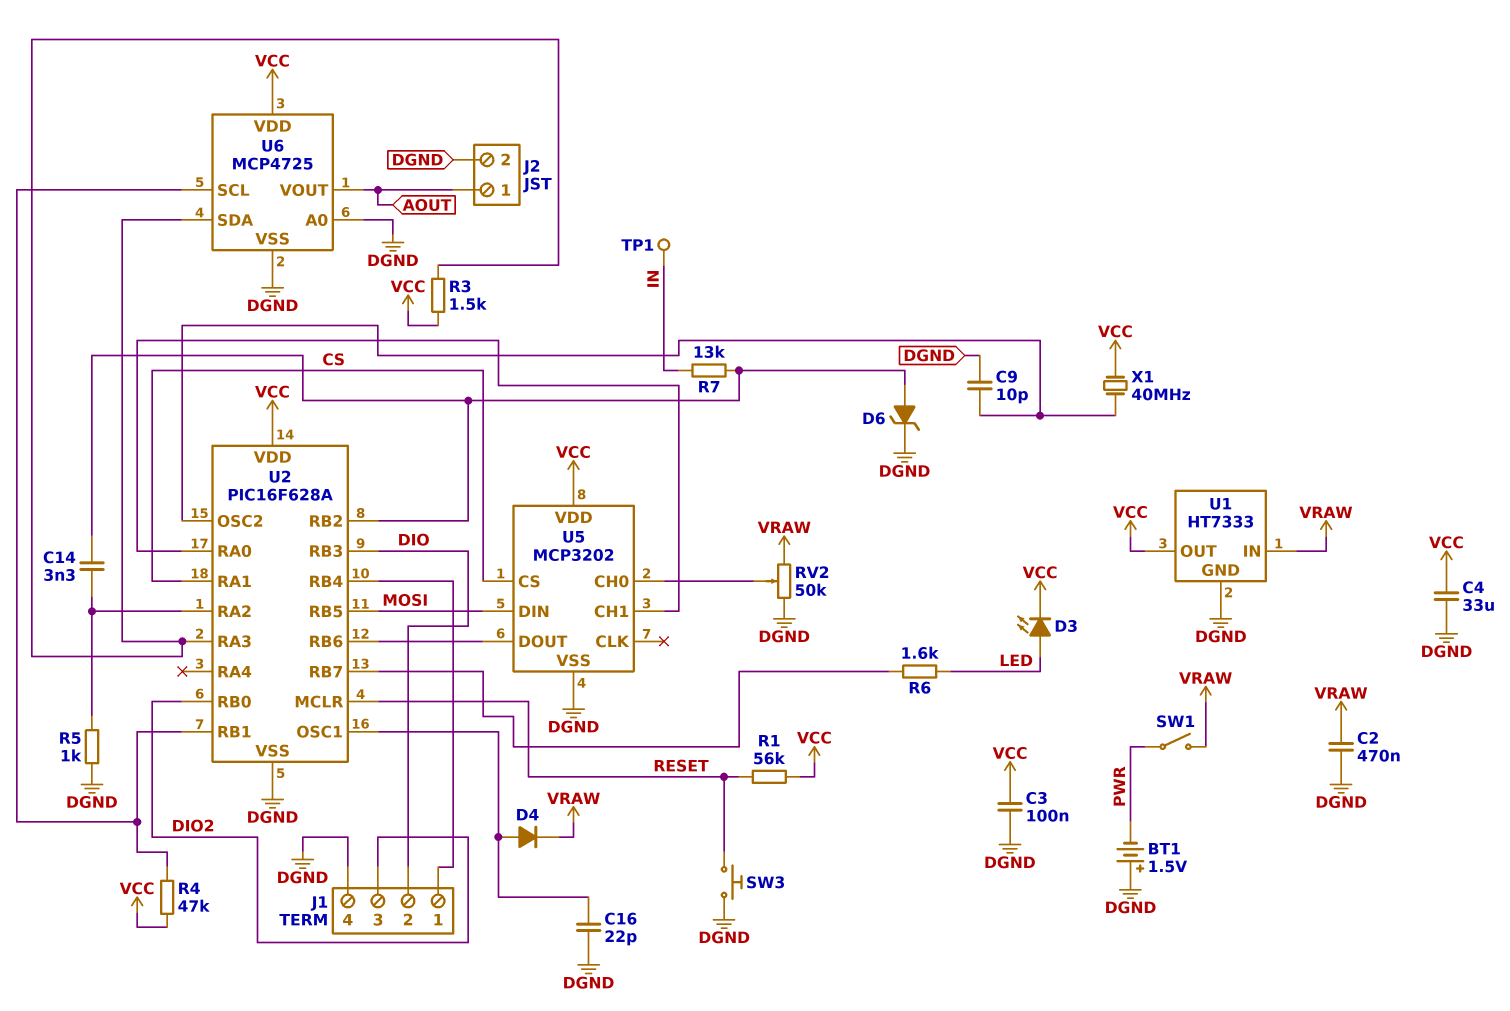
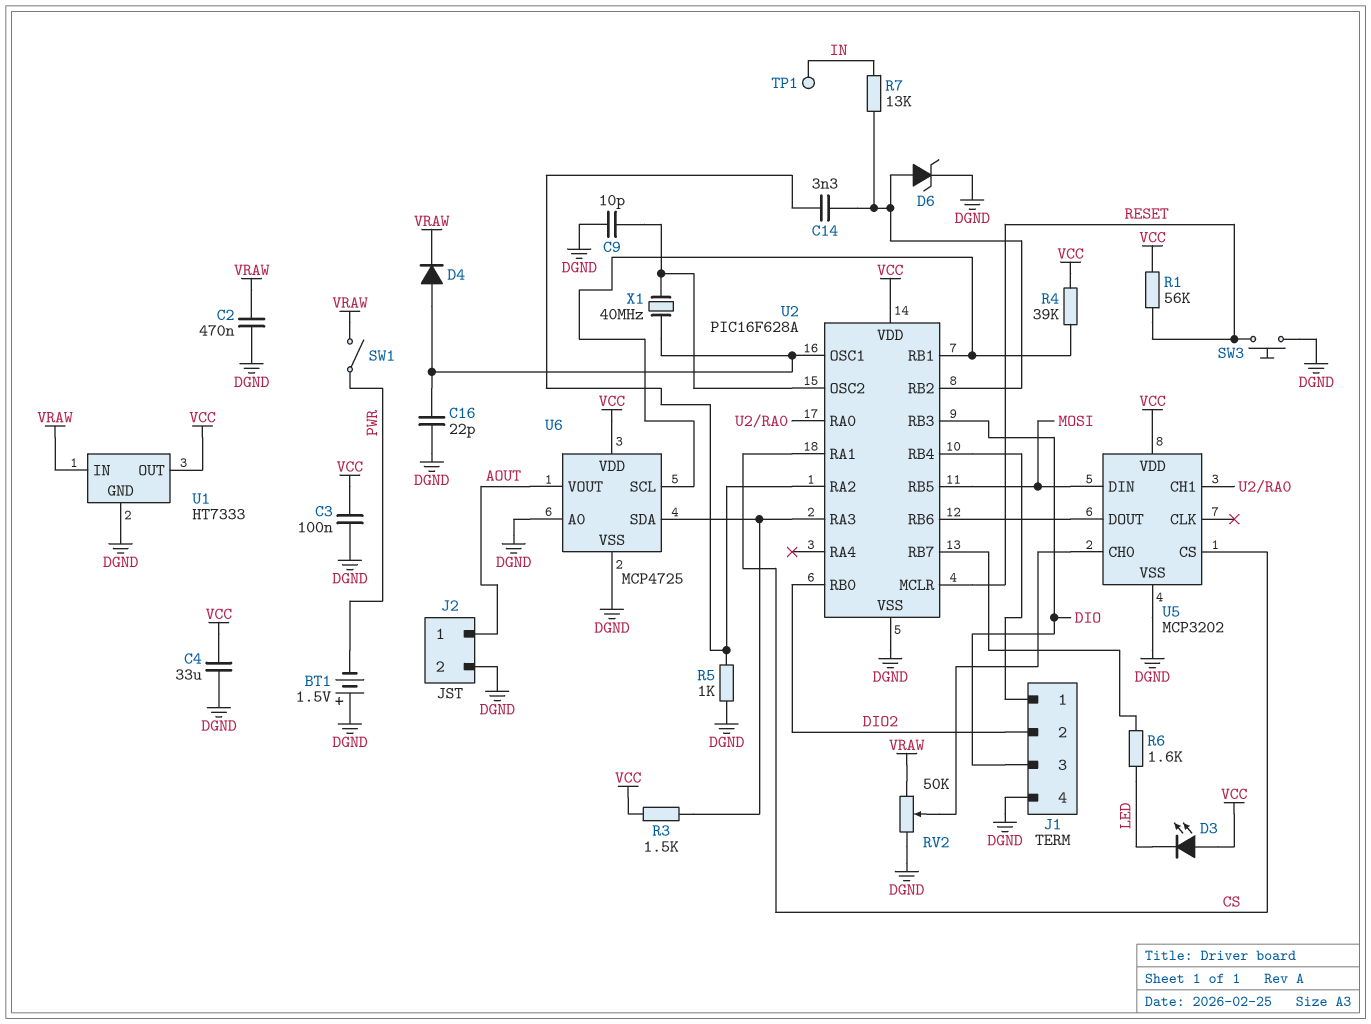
D3: LED (A LED, K VCC) -> LED (A VCC, K LED)
J1 pin 2: DIO -> DIO2
J1 pin 3: DIO2 -> DIO
R4: 47k (U2/RB1, VCC) -> 39k (U2/RB1, VCC)
X1: 40MHz (U2/OSC2, VCC) -> 40MHz (U2/OSC1, U2/OSC2)

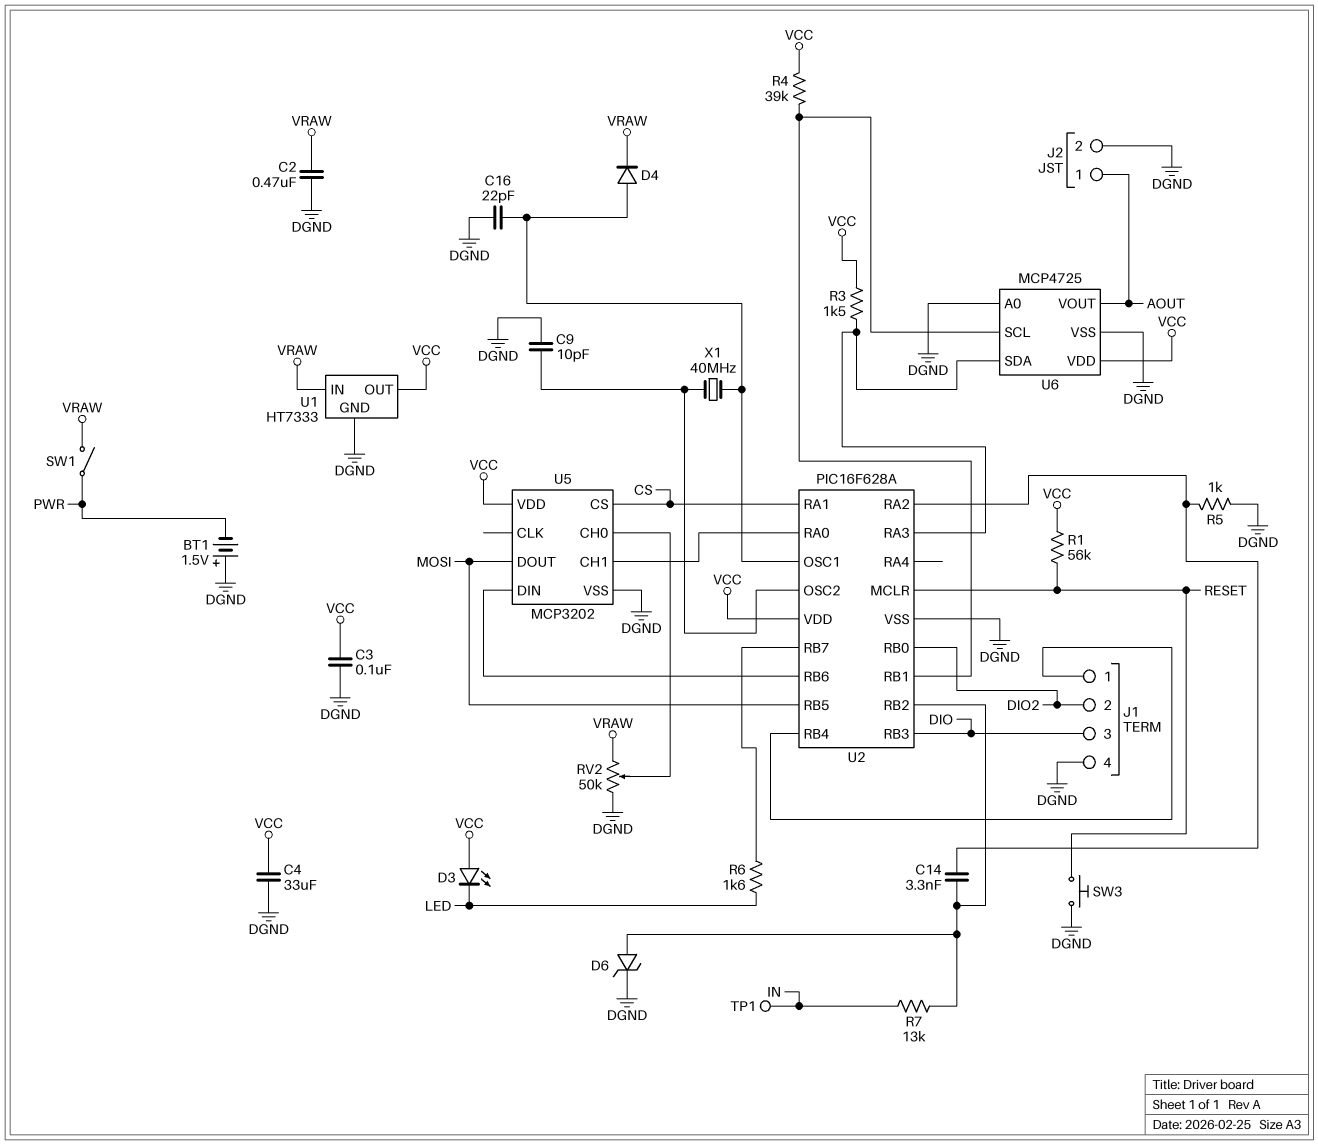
U5 pin DIN: MOSI -> U2/RB6
U5 pin DOUT: U2/RB6 -> MOSI

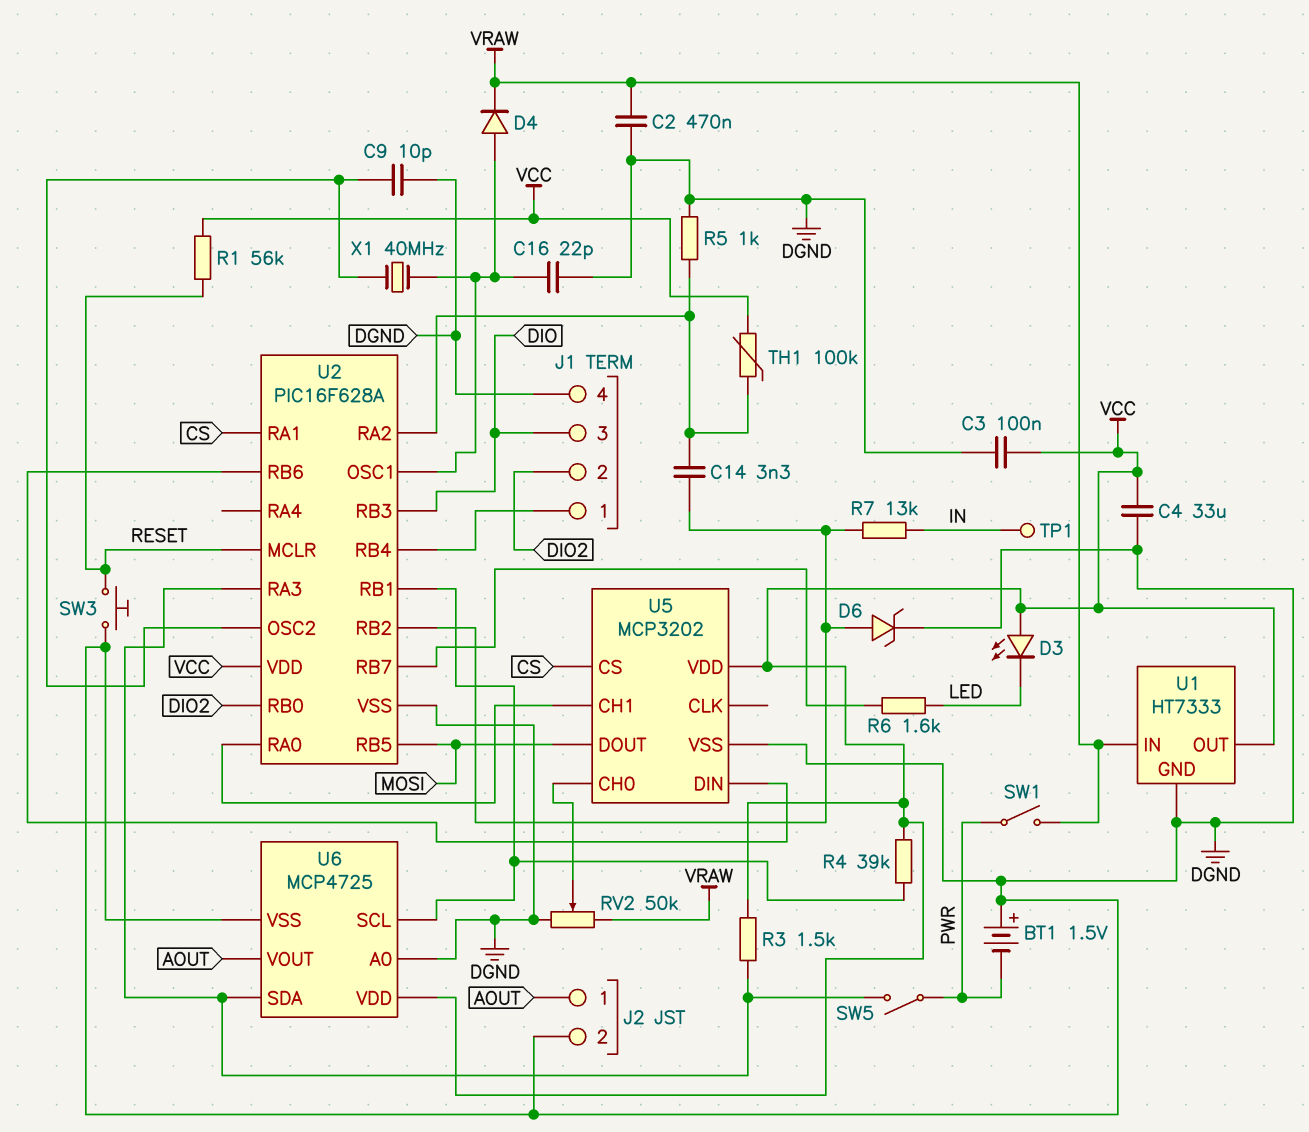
SW5: none -> switch (PWR, U2/RA3)
TH1: none -> 100k (U2/RA2, VCC)

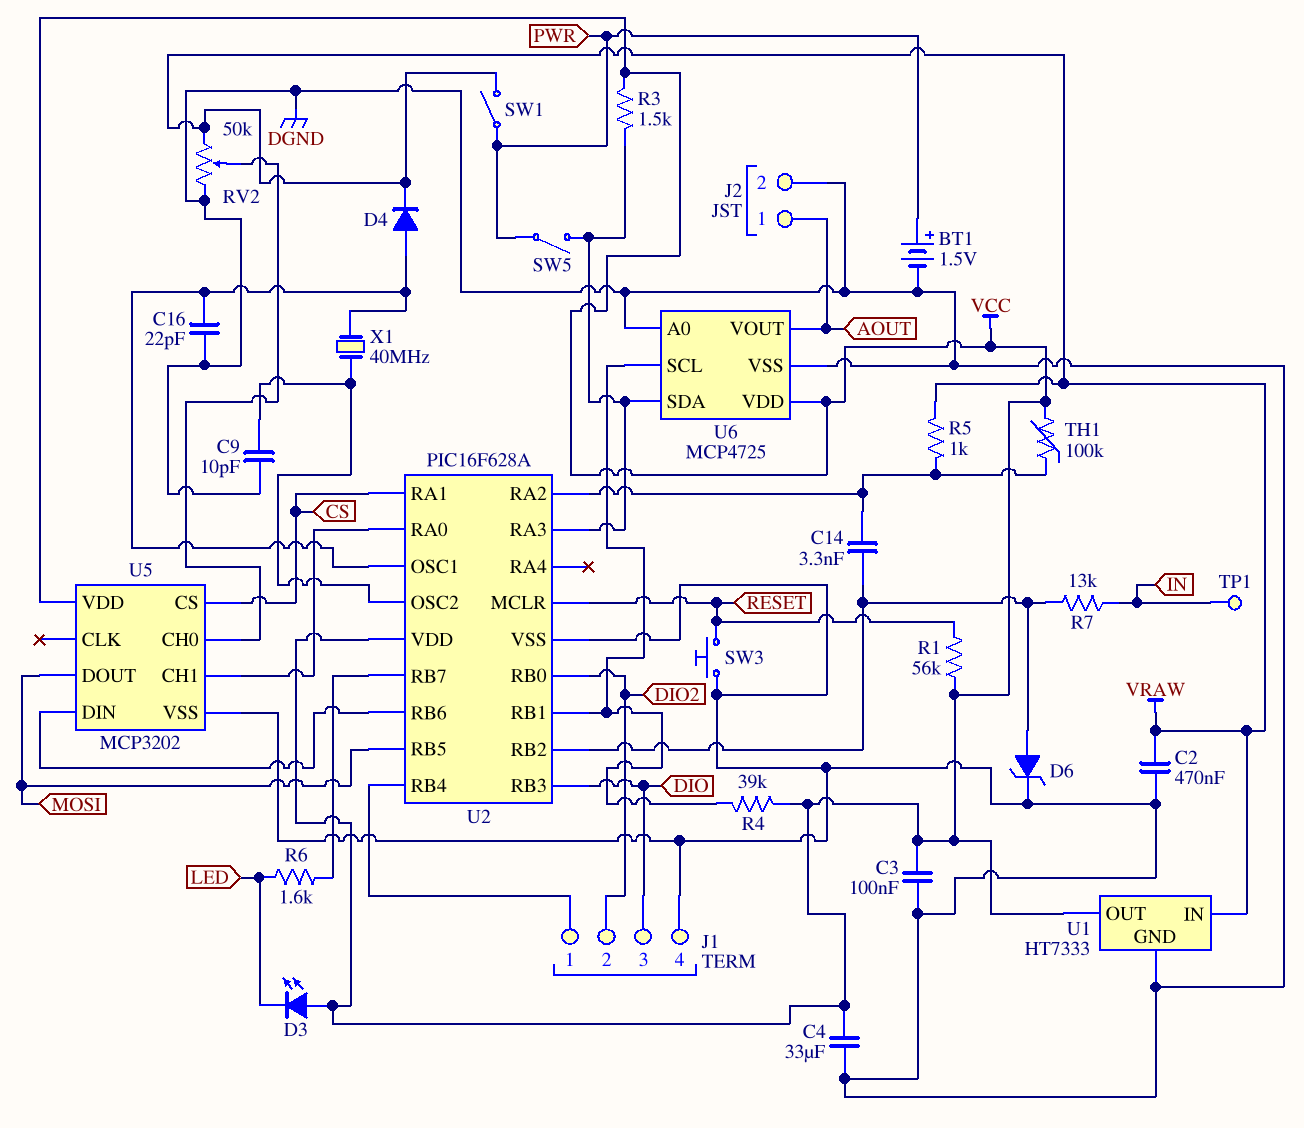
BT1: 1.5V (plus DGND, minus PWR) -> 1.5V (plus PWR, minus DGND)
R5: 1k (DGND, U2/RA2) -> 1k (U2/RA2, VRAW)

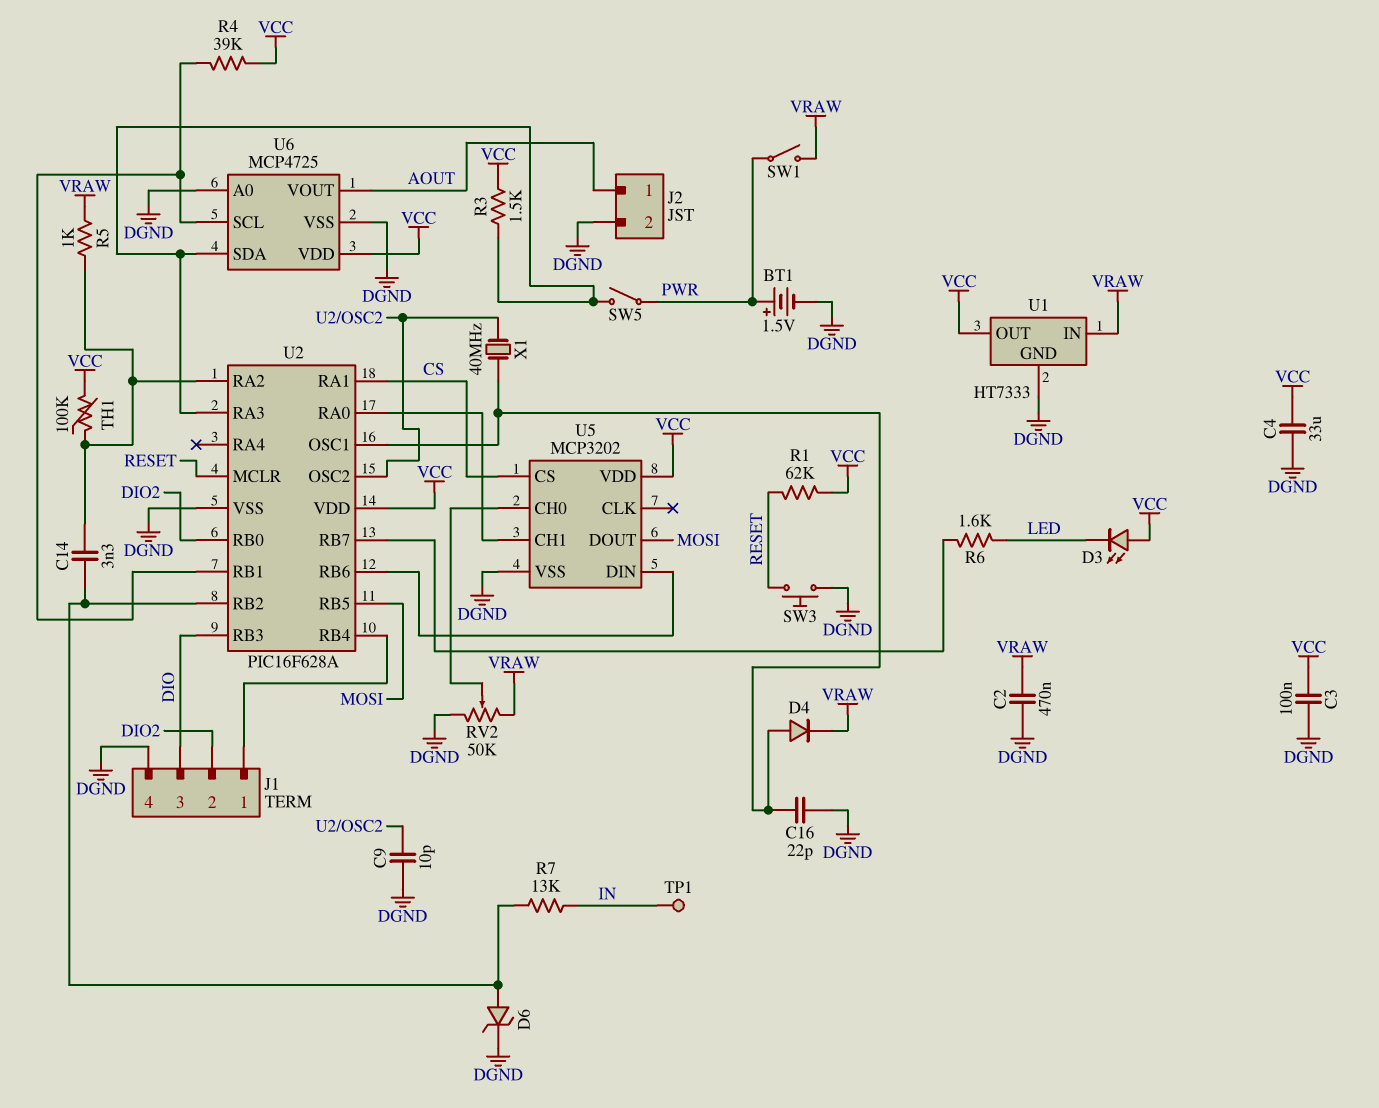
R1: 56k (RESET, VCC) -> 62k (RESET, VCC)

